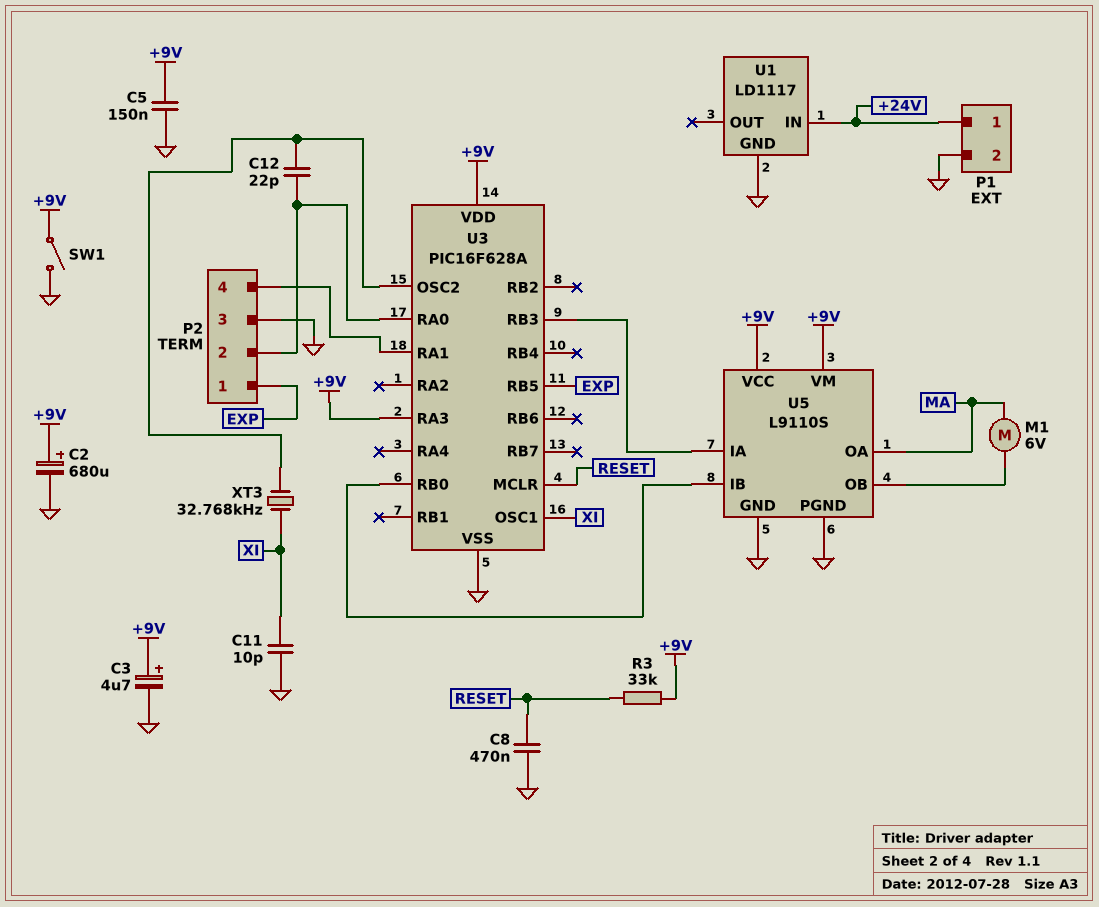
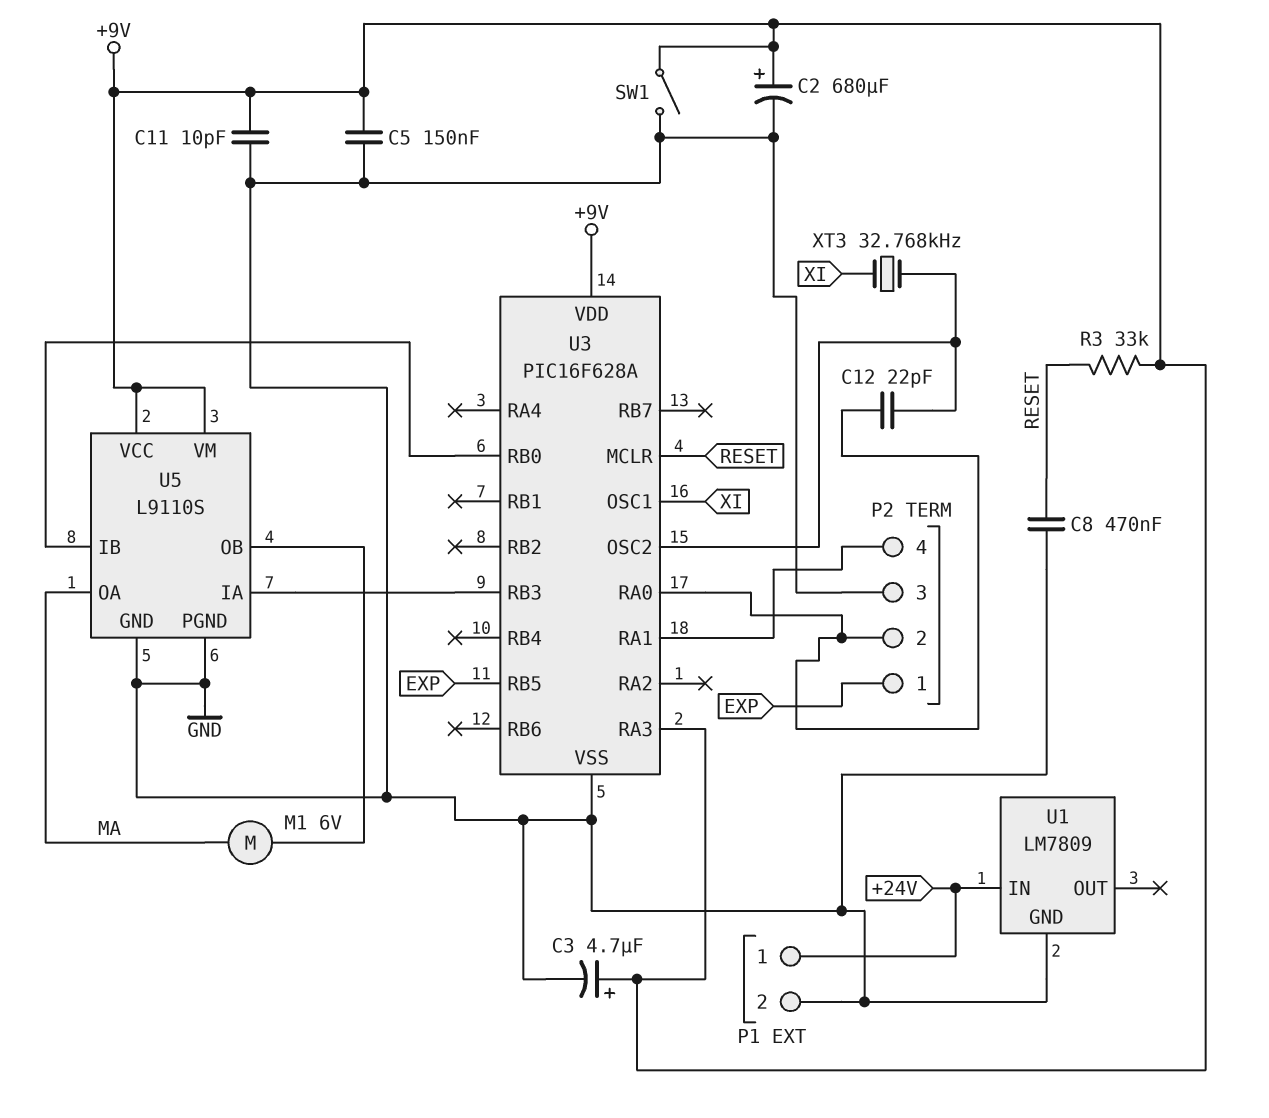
C11: 10pF (GND, XI) -> 10pF (+9V, GND)
U1: LD1117 -> LM7809

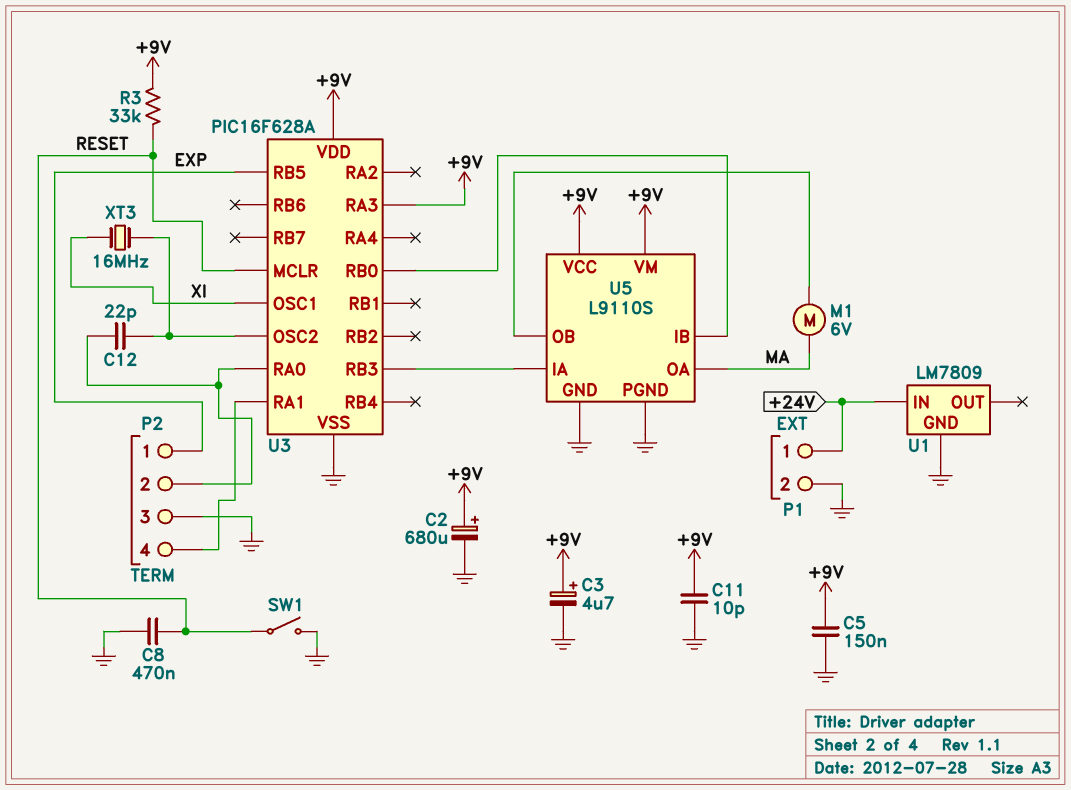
SW1: switch (+9V, GND) -> switch (GND, RESET)
XT3: 32.768kHz (U3/OSC2, XI) -> 16MHz (U3/OSC2, XI)

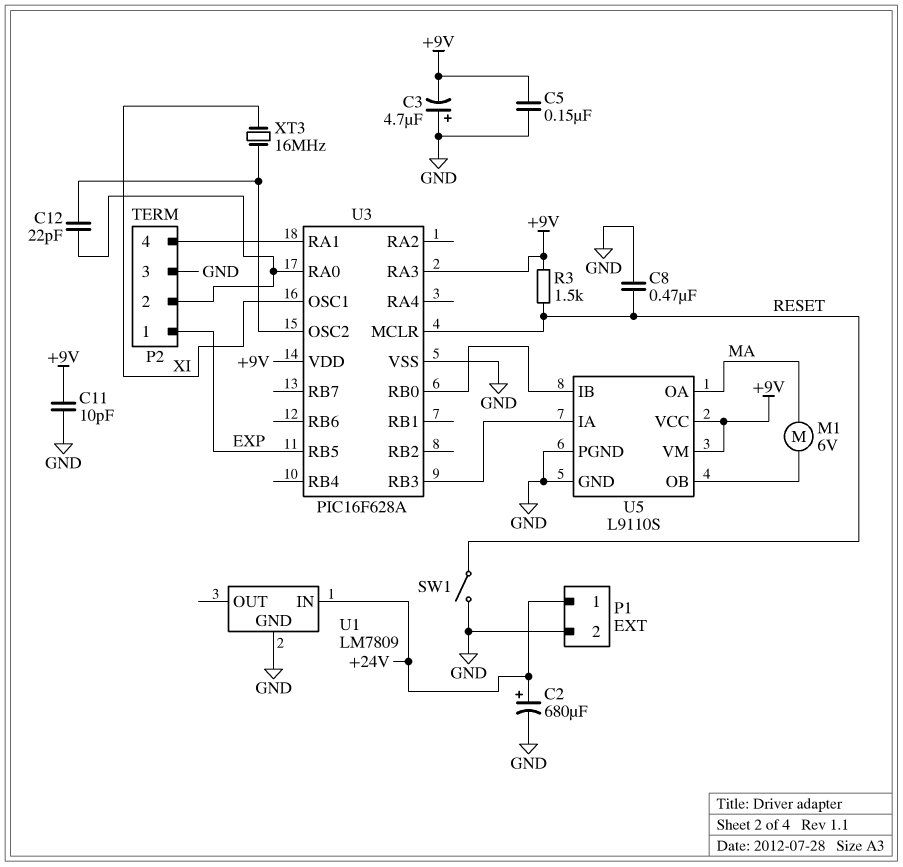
C2: 680uF (plus +9V, minus GND) -> 680uF (plus +24V, minus GND)
C3: 4.7uF (plus +9V, minus GND) -> 4.7uF (plus GND, minus +9V)
R3: 33k (+9V, RESET) -> 1.5k (+9V, RESET)

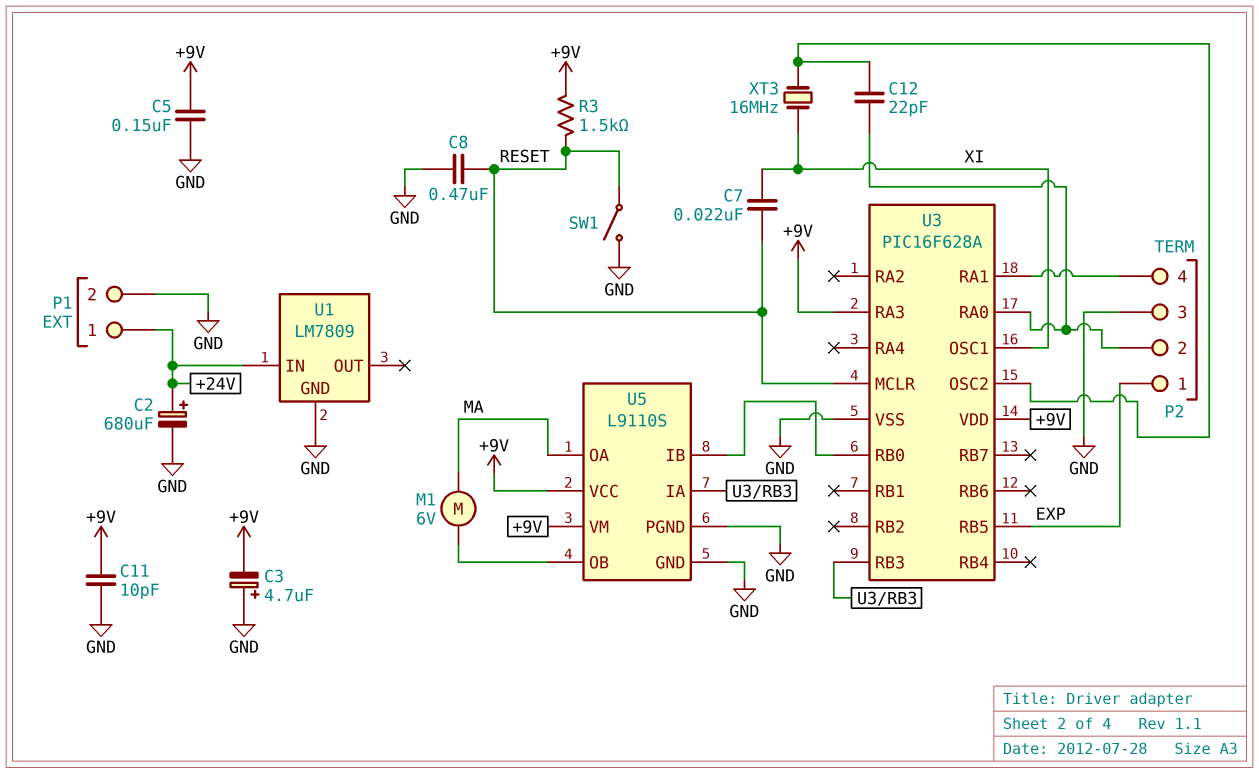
C7: none -> 22nF (RESET, XI)

